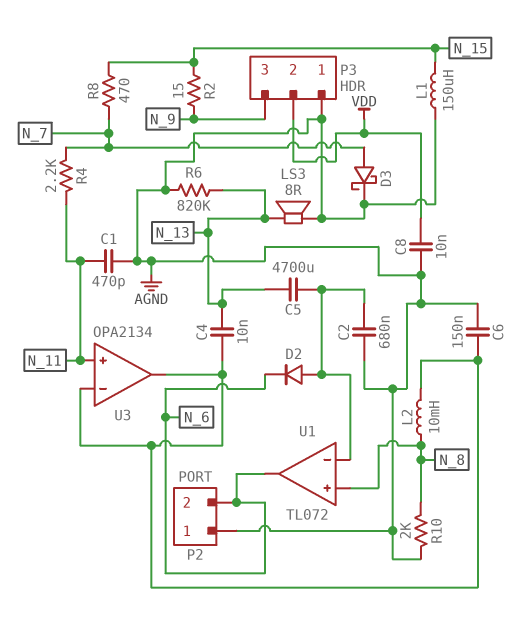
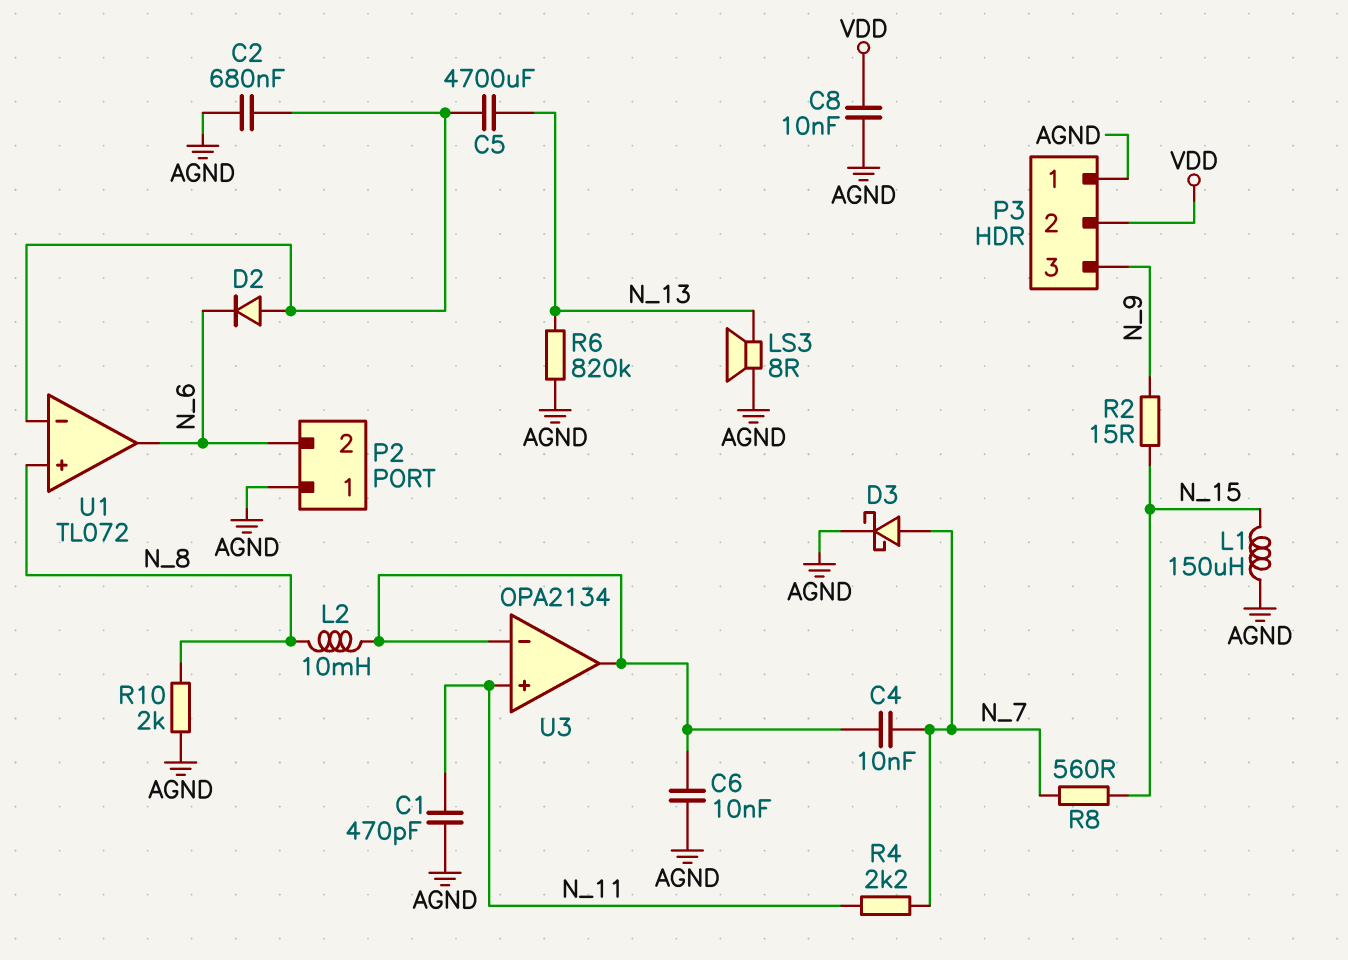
C4: 10nF (N_13, U3/in-) -> 10nF (N_7, U3/in-)
C6: 150nF (AGND, U3/in-) -> 10nF (AGND, U3/in-)
R8: 470 (N_7, N_15) -> 560 (N_7, N_15)

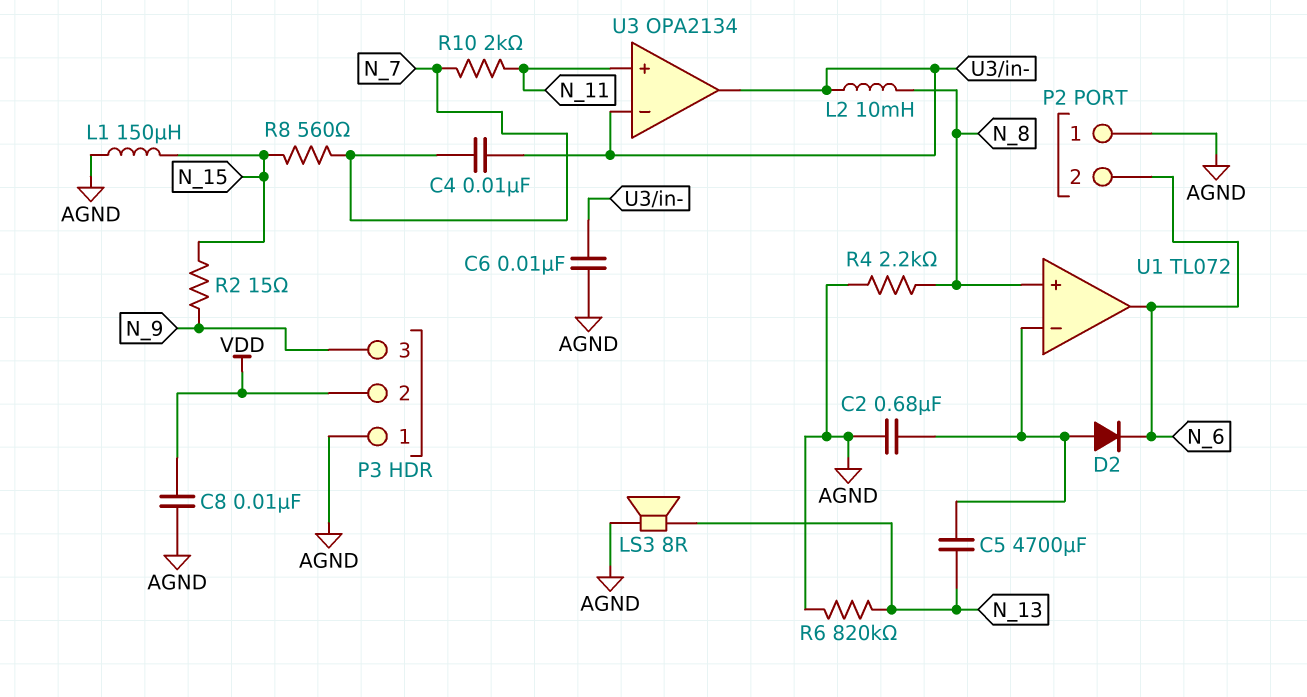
C1: 470pF (AGND, N_11) -> none
D3: schottky (A N_7, K AGND) -> none
R4: 2.2k (N_7, N_11) -> 2.2k (AGND, N_8)
R10: 2k (AGND, N_8) -> 2k (N_7, N_11)

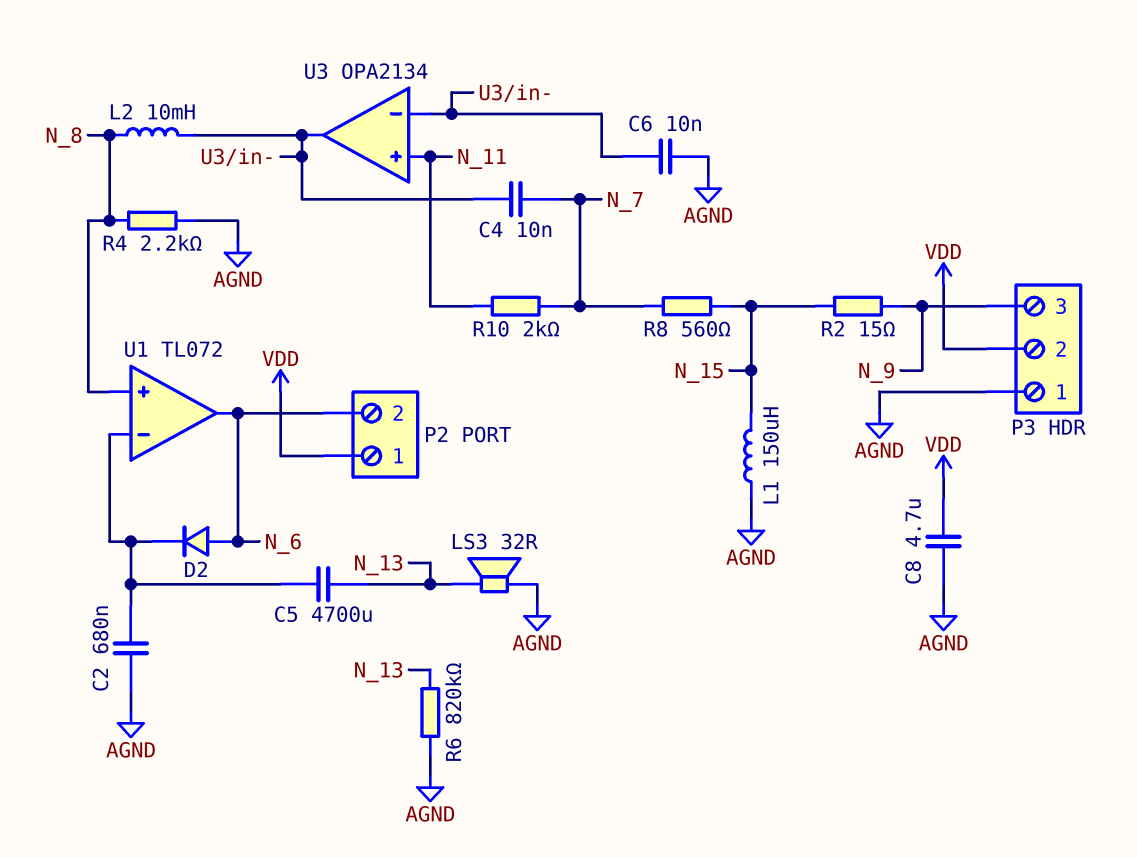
C8: 10nF (AGND, VDD) -> 4.7uF (AGND, VDD)
D2: diode (A U1/in-, K N_6) -> diode (A N_6, K U1/in-)
LS3: speaker 8R (AGND, N_13) -> speaker 32R (AGND, N_13)
P2 pin 1: AGND -> VDD

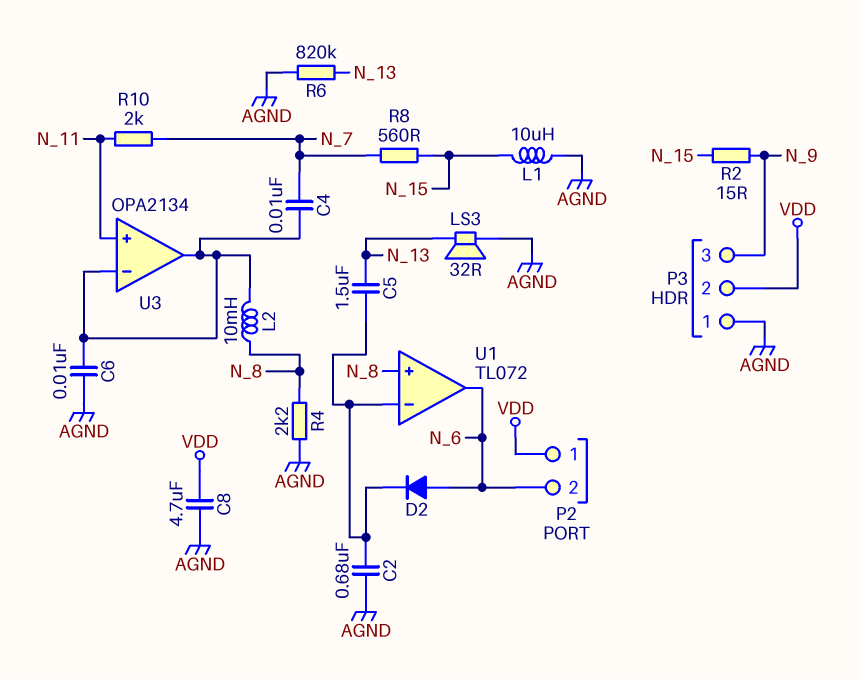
C5: 4700uF (N_13, U1/in-) -> 1.5uF (N_13, U1/in-)
L1: 150uH (AGND, N_15) -> 10uH (AGND, N_15)

